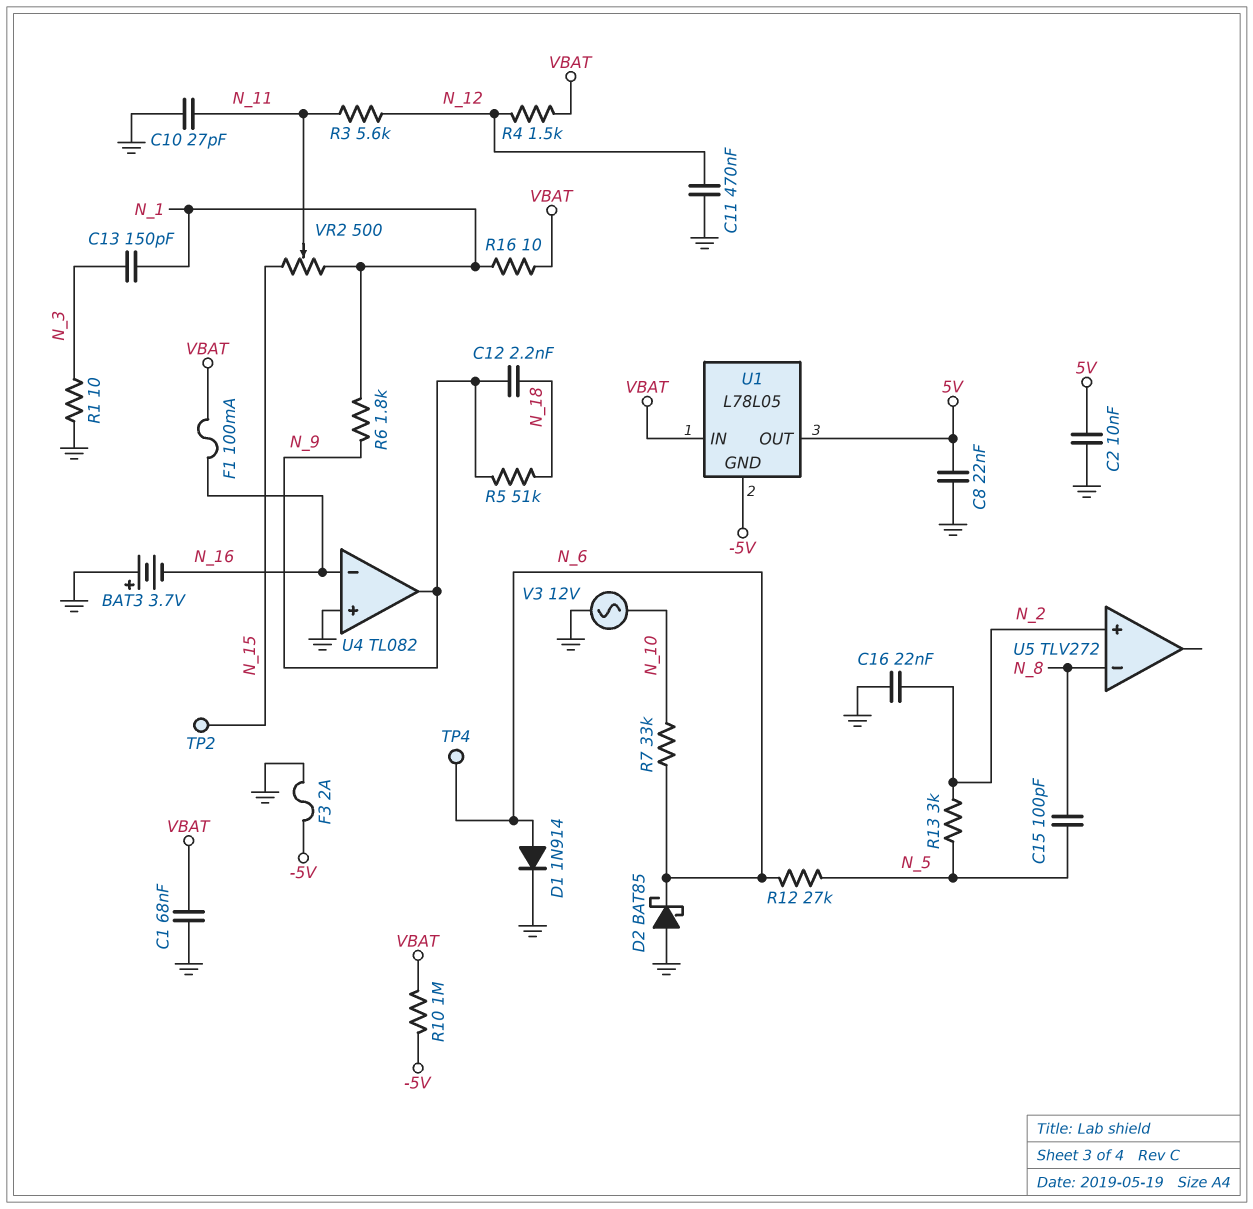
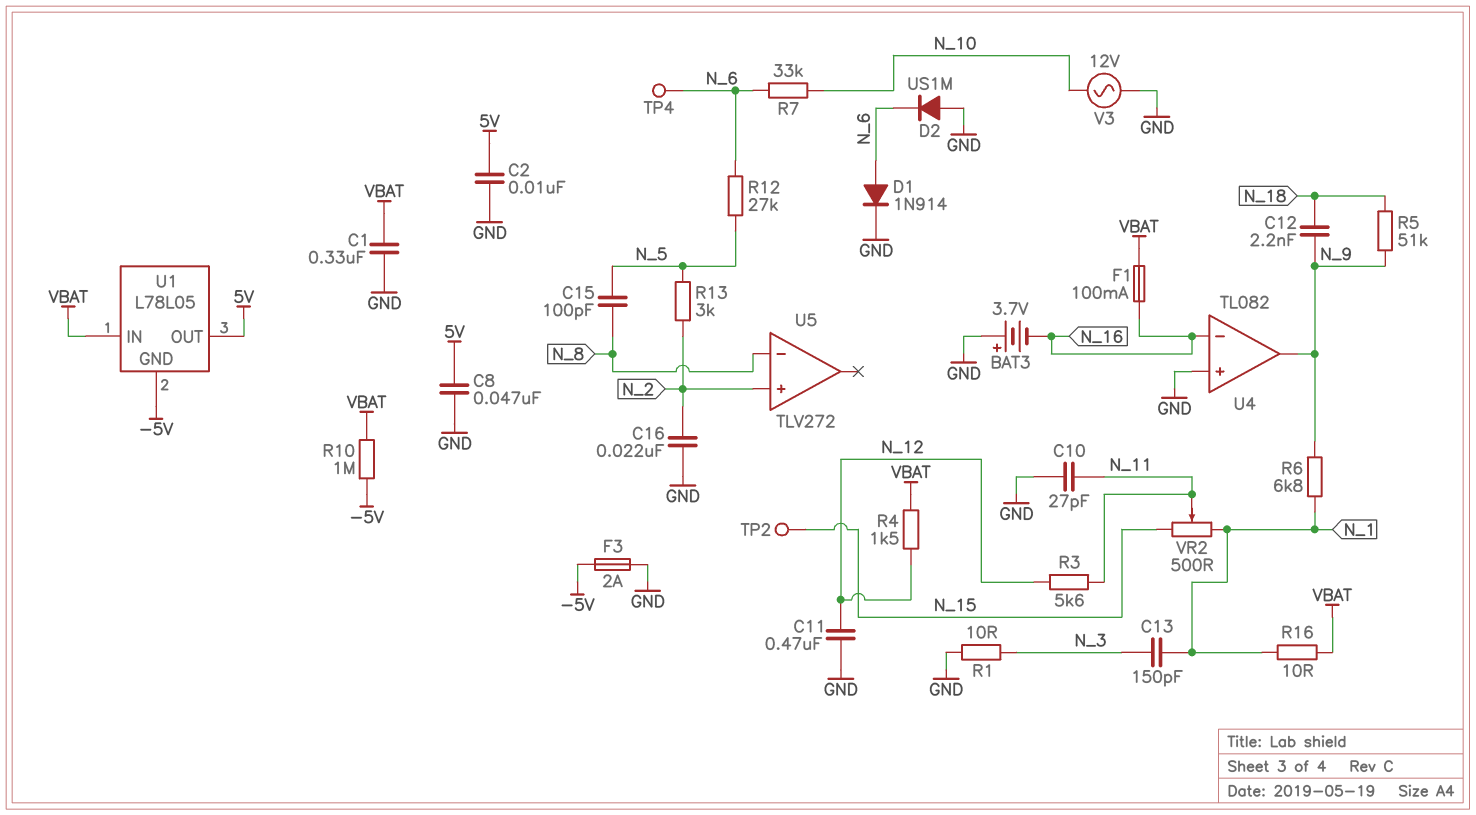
C1: 68nF (GND, VBAT) -> 330nF (GND, VBAT)
C8: 22nF (5V, GND) -> 47nF (5V, GND)
D2: schottky BAT85 (A GND, K N_6) -> diode US1M (A GND, K N_6)
R6: 1.8k (N_1, N_9) -> 6.8k (N_1, N_9)

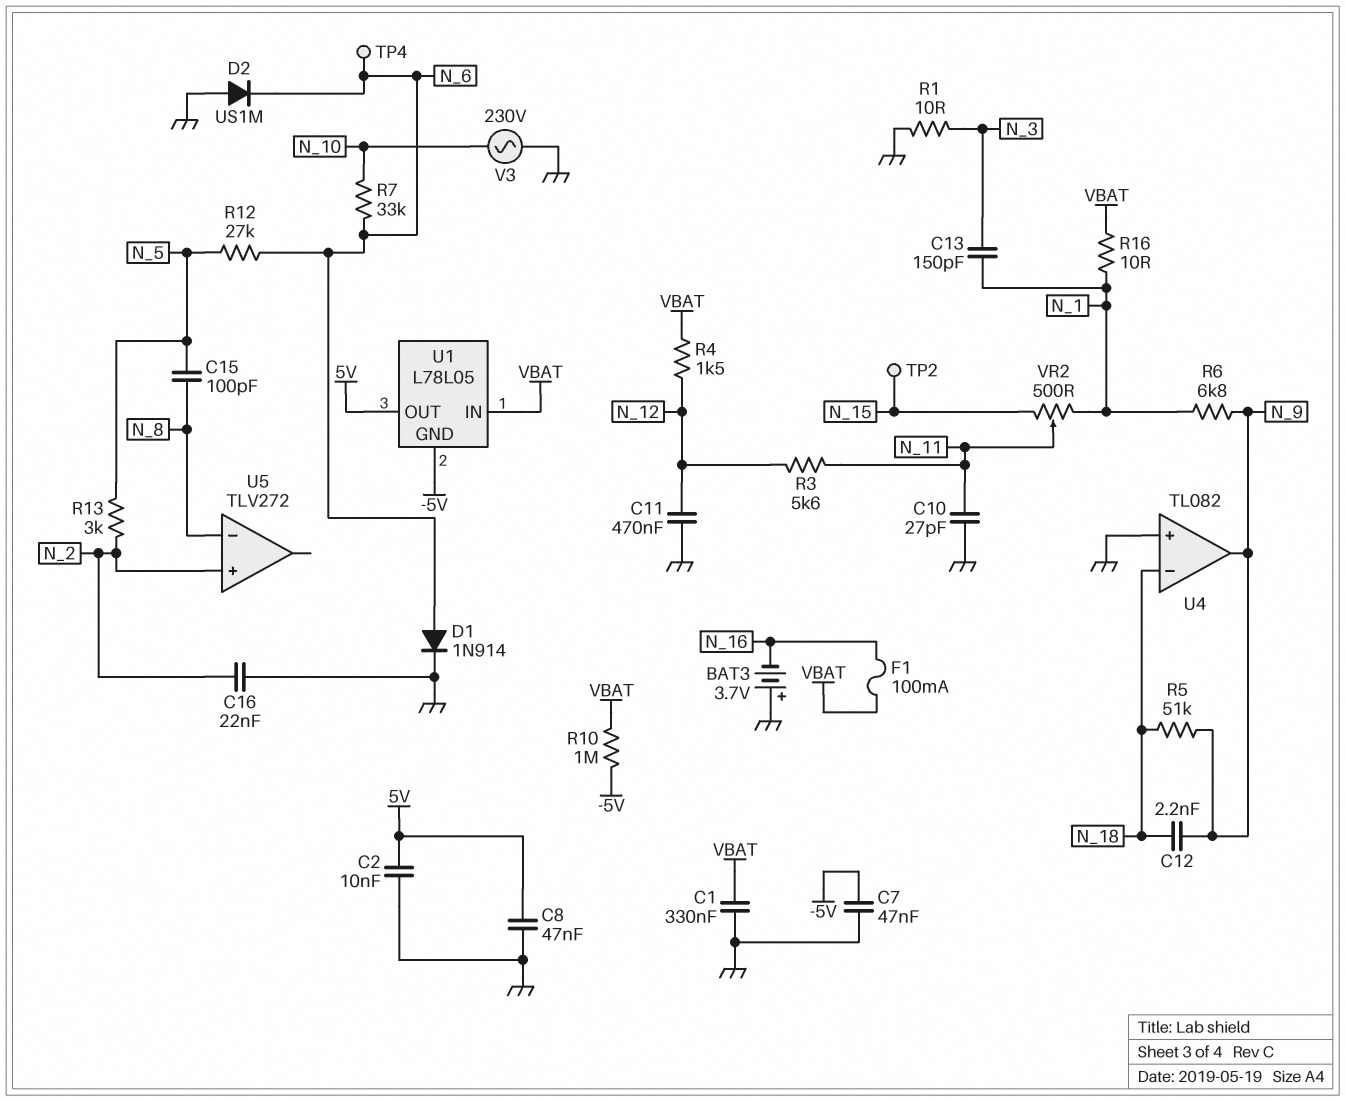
C7: none -> 47nF (-5V, GND)
F3: 2A (-5V, GND) -> none
U4 pin in-: N_16 -> N_18
V3: AC 12V (GND, N_10) -> AC 230V (GND, N_10)

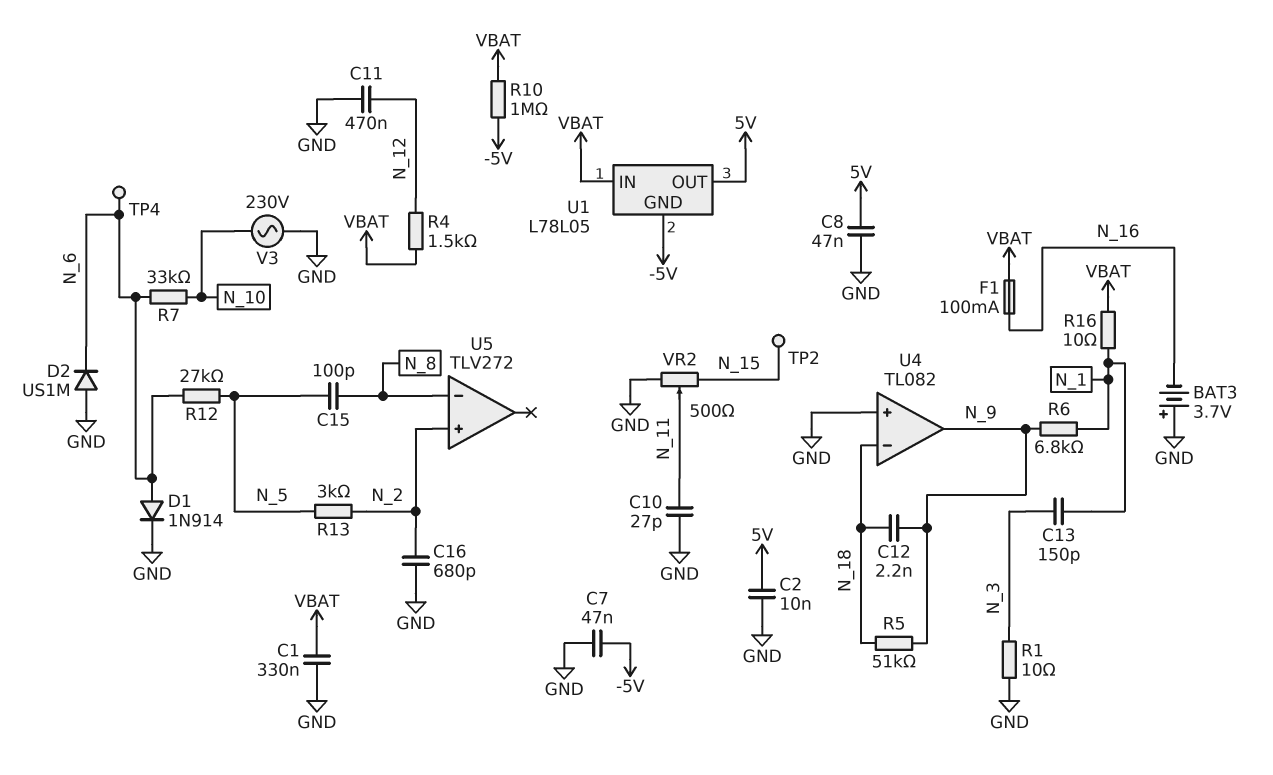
C16: 22nF (GND, N_2) -> 680pF (GND, N_2)
R3: 5.6k (N_11, N_12) -> none
VR2: 500 (N_1, N_15, wiper N_11) -> 500 (GND, N_15, wiper N_11)

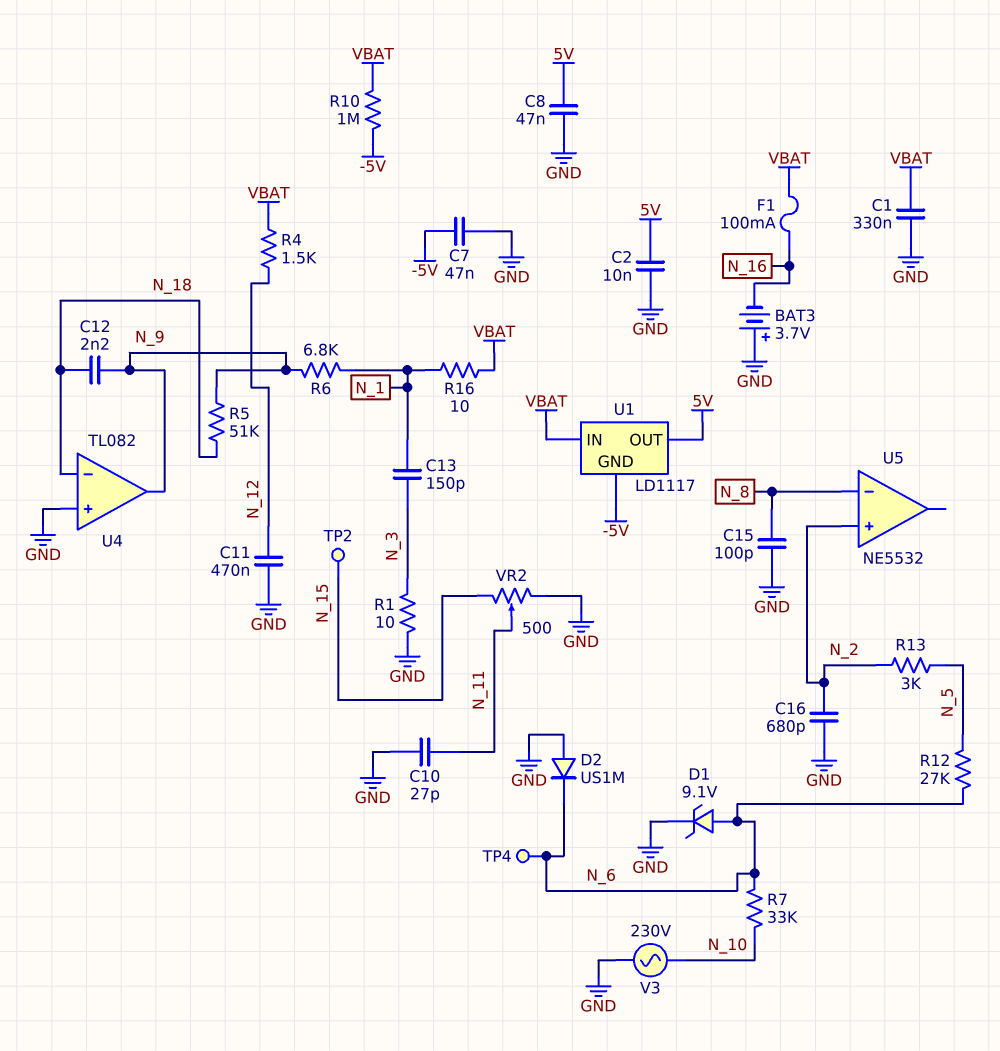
C15: 100pF (N_5, N_8) -> 100pF (GND, N_8)
D1: diode 1N914 (A N_6, K GND) -> zener 9.1V (A N_6, K GND)
U1: L78L05 -> LD1117
U5: TLV272 -> NE5532

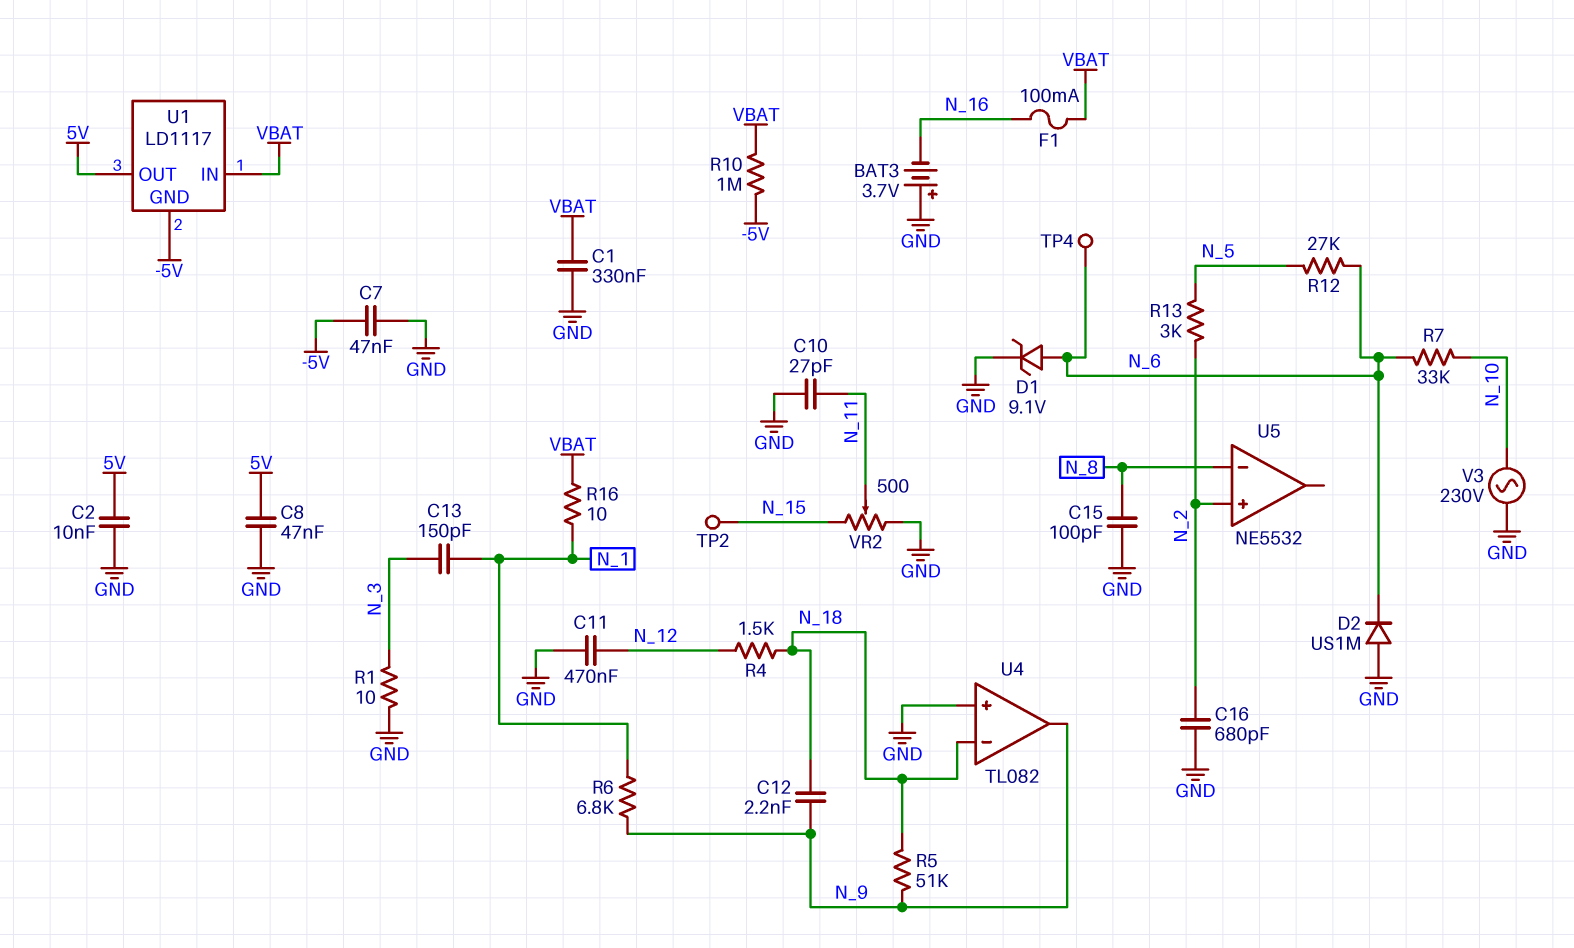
R4: 1.5k (N_12, VBAT) -> 1.5k (N_12, N_18)

